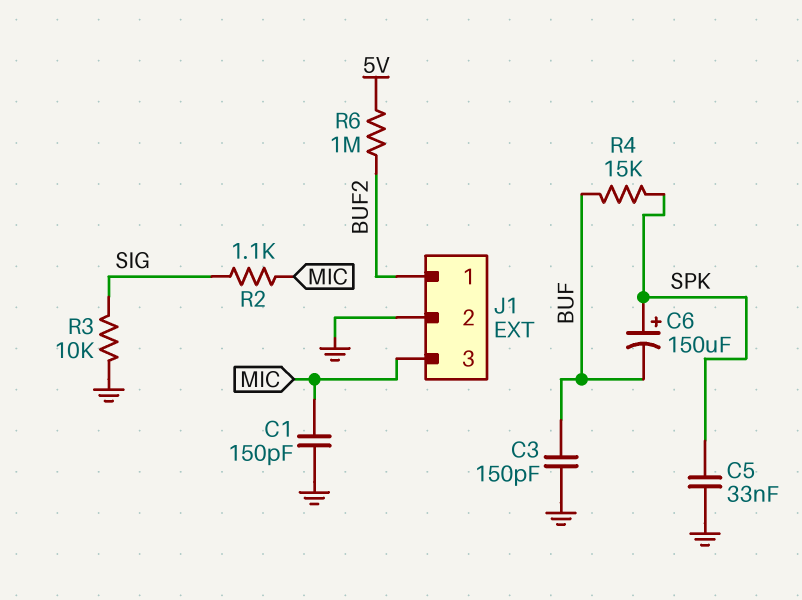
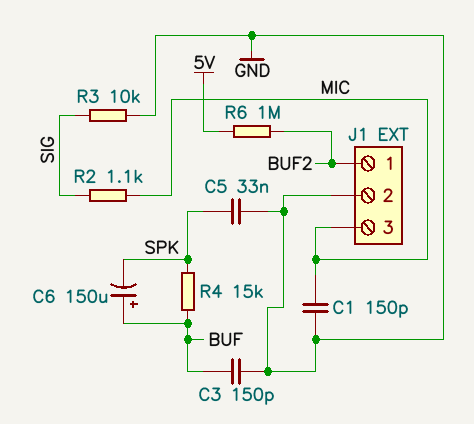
C6: 150uF (plus SPK, minus BUF) -> 150uF (plus BUF, minus SPK)

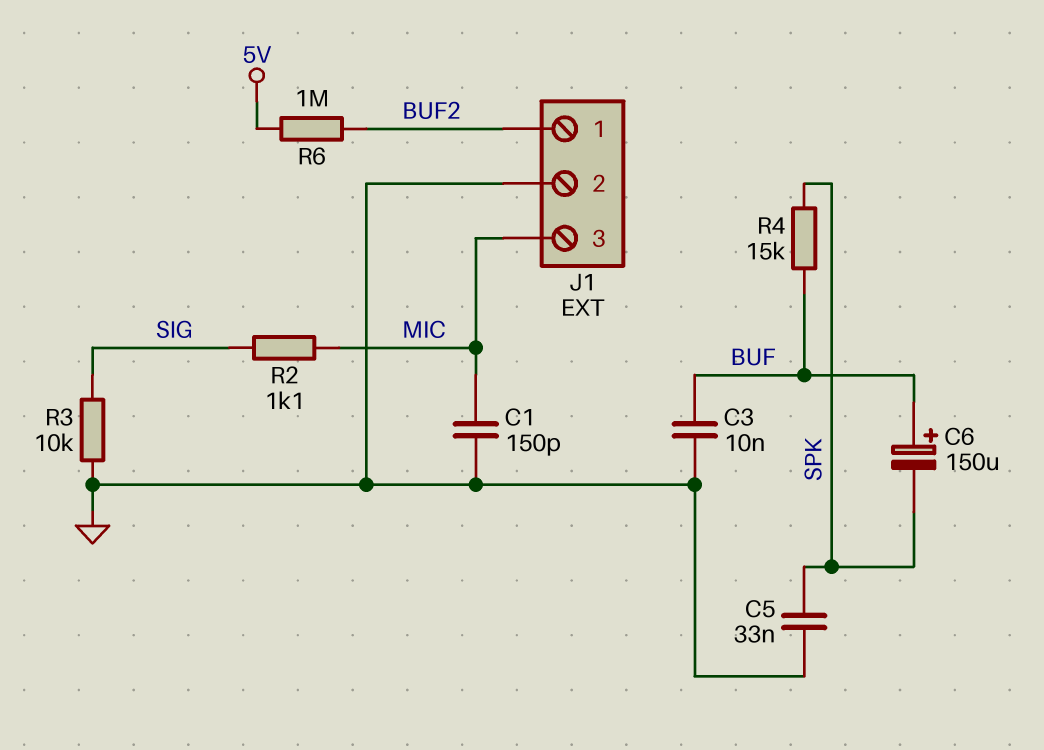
C3: 150pF (BUF, GND) -> 10nF (BUF, GND)

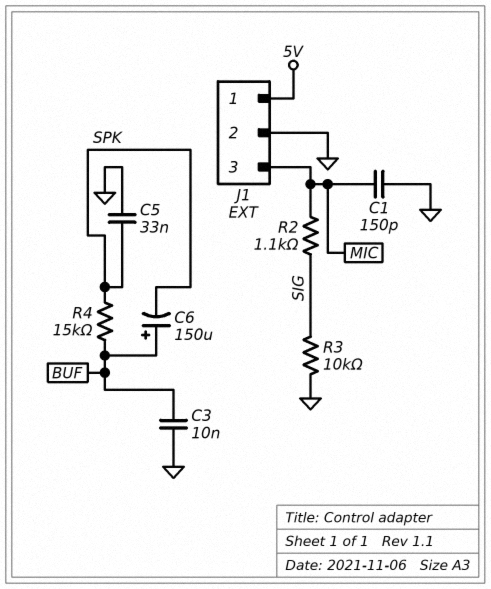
J1 pin 1: BUF2 -> 5V
R6: 1M (5V, BUF2) -> none

